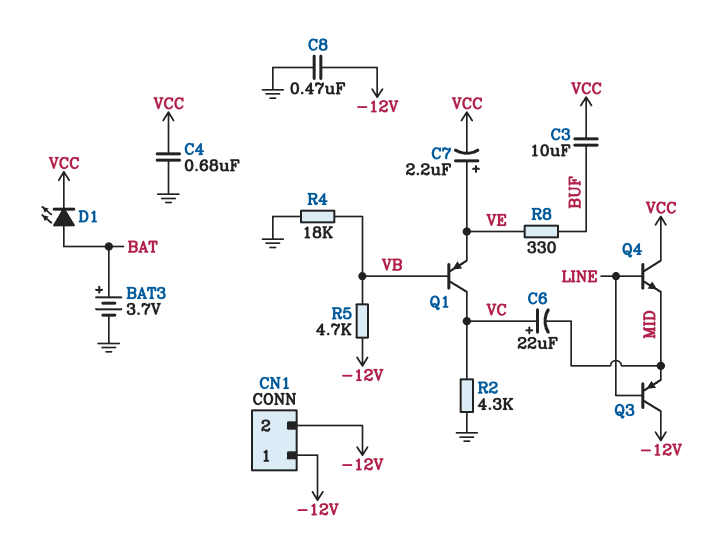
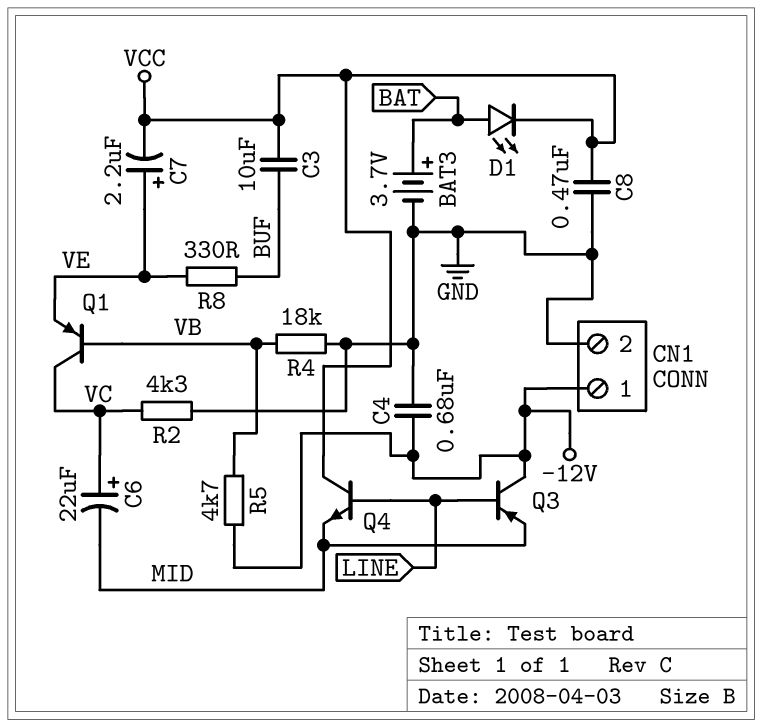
C4: 680nF (GND, VCC) -> 680nF (-12V, GND)
C8: 470nF (-12V, GND) -> 470nF (GND, VCC)
CN1 pin 2: -12V -> GND

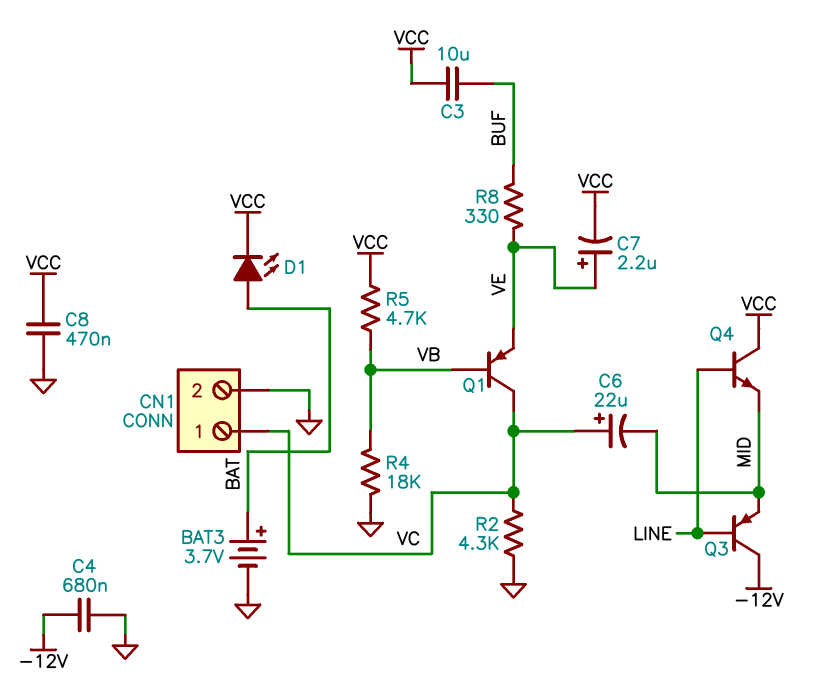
CN1 pin 1: -12V -> VC
R5: 4.7k (-12V, VB) -> 4.7k (VB, VCC)

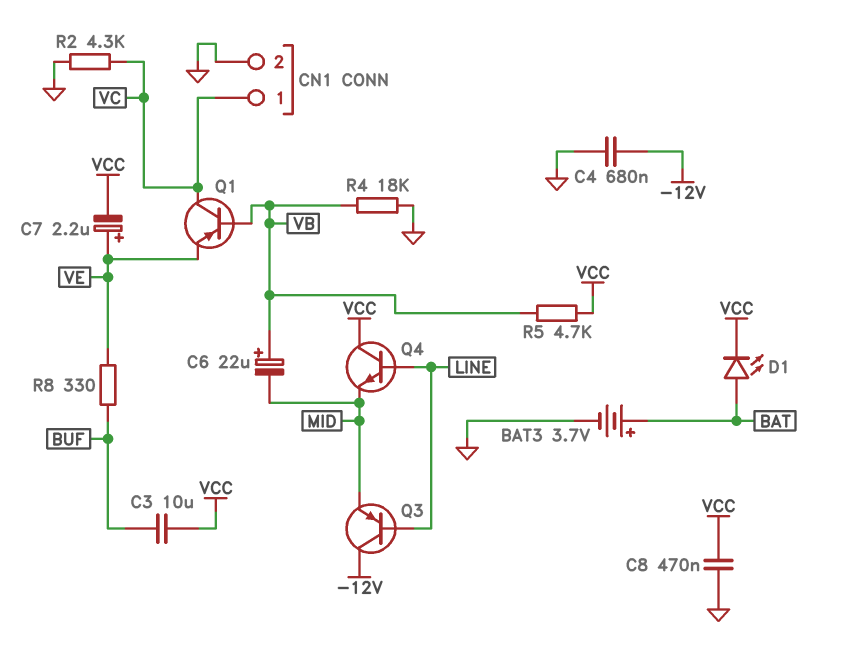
C6: 22uF (plus VC, minus MID) -> 22uF (plus VB, minus MID)

